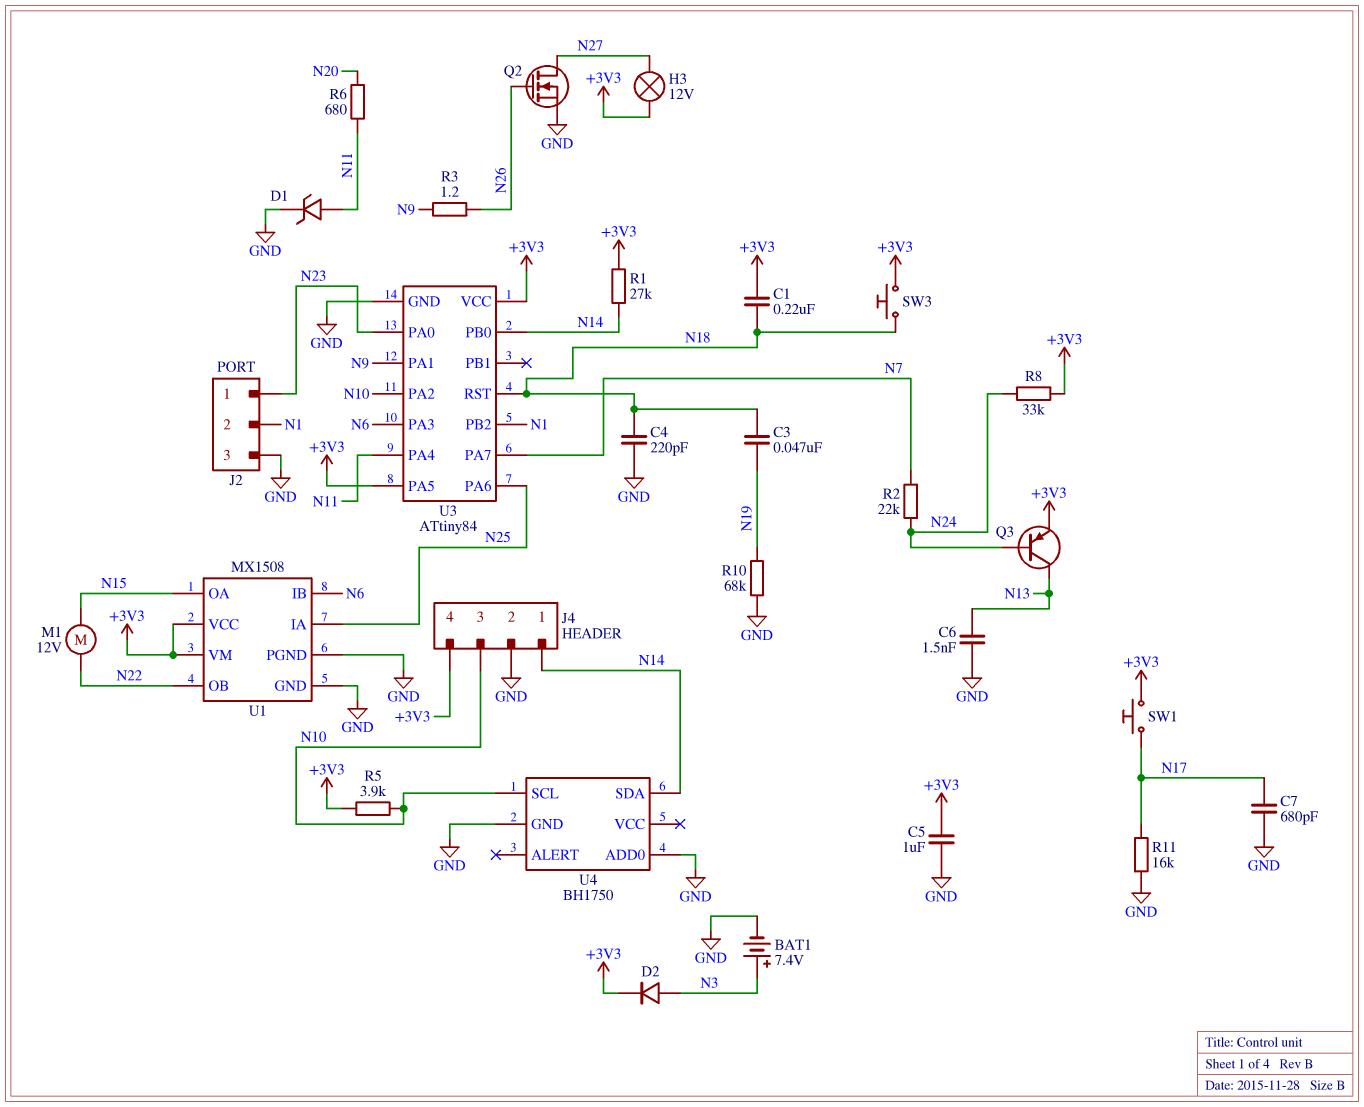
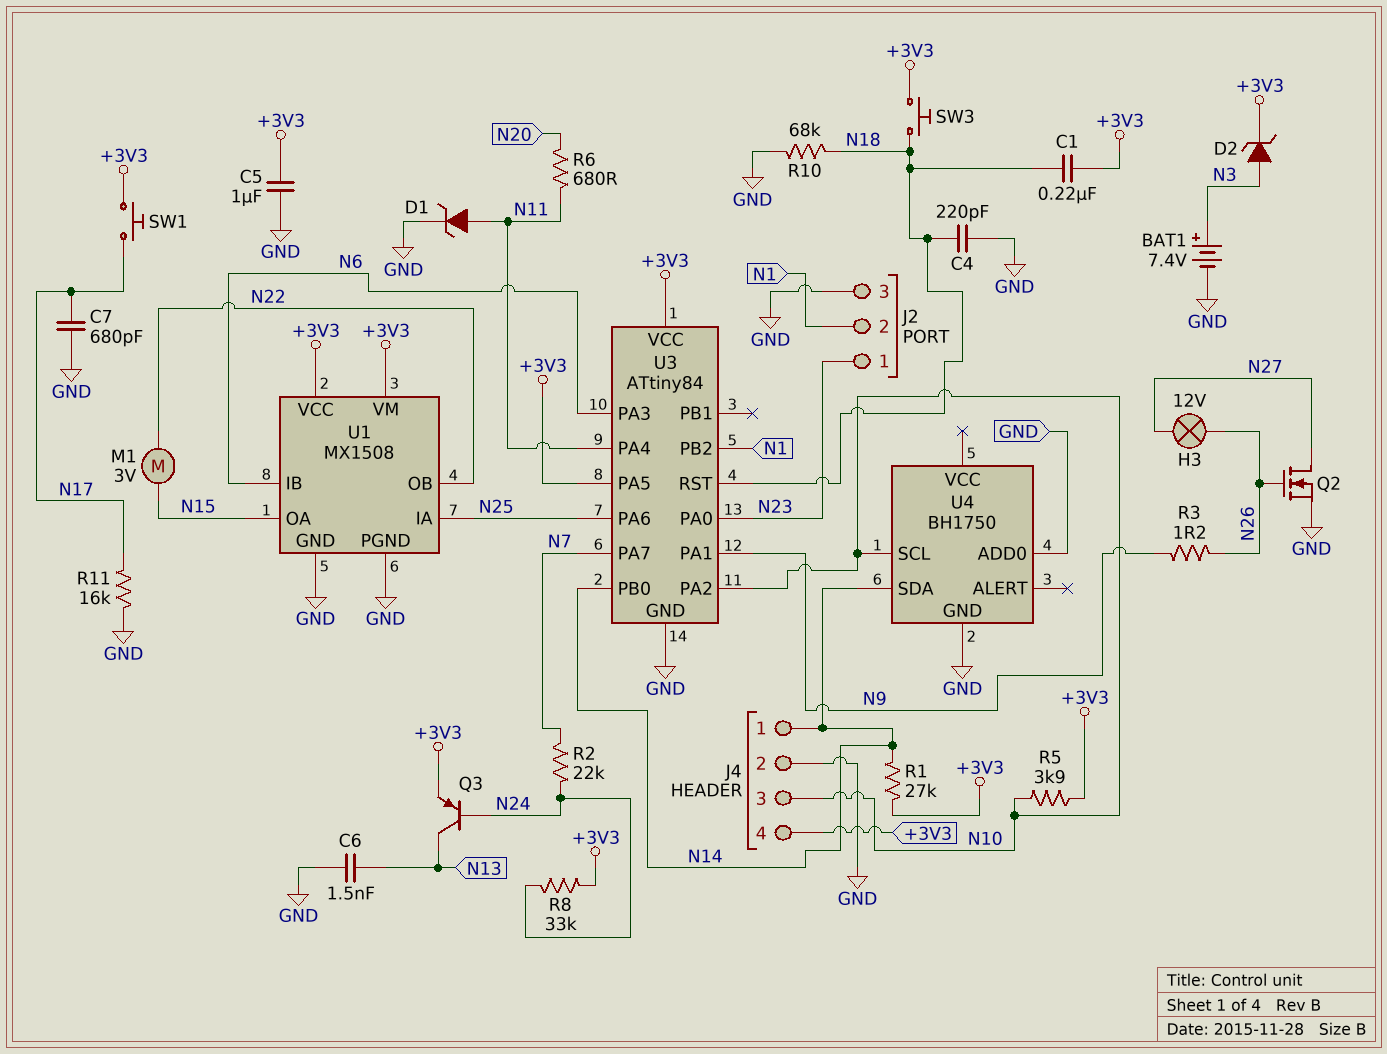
C3: 47nF (N18, N19) -> none
D2: diode (A N3, K +3V3) -> zener (A N3, K +3V3)
H3: lamp 12V (+3V3, N27) -> lamp 12V (N26, N27)
M1: motor 12V (N15, N22) -> motor 3V (N15, N22)
R10: 68k (GND, N19) -> 68k (GND, N18)

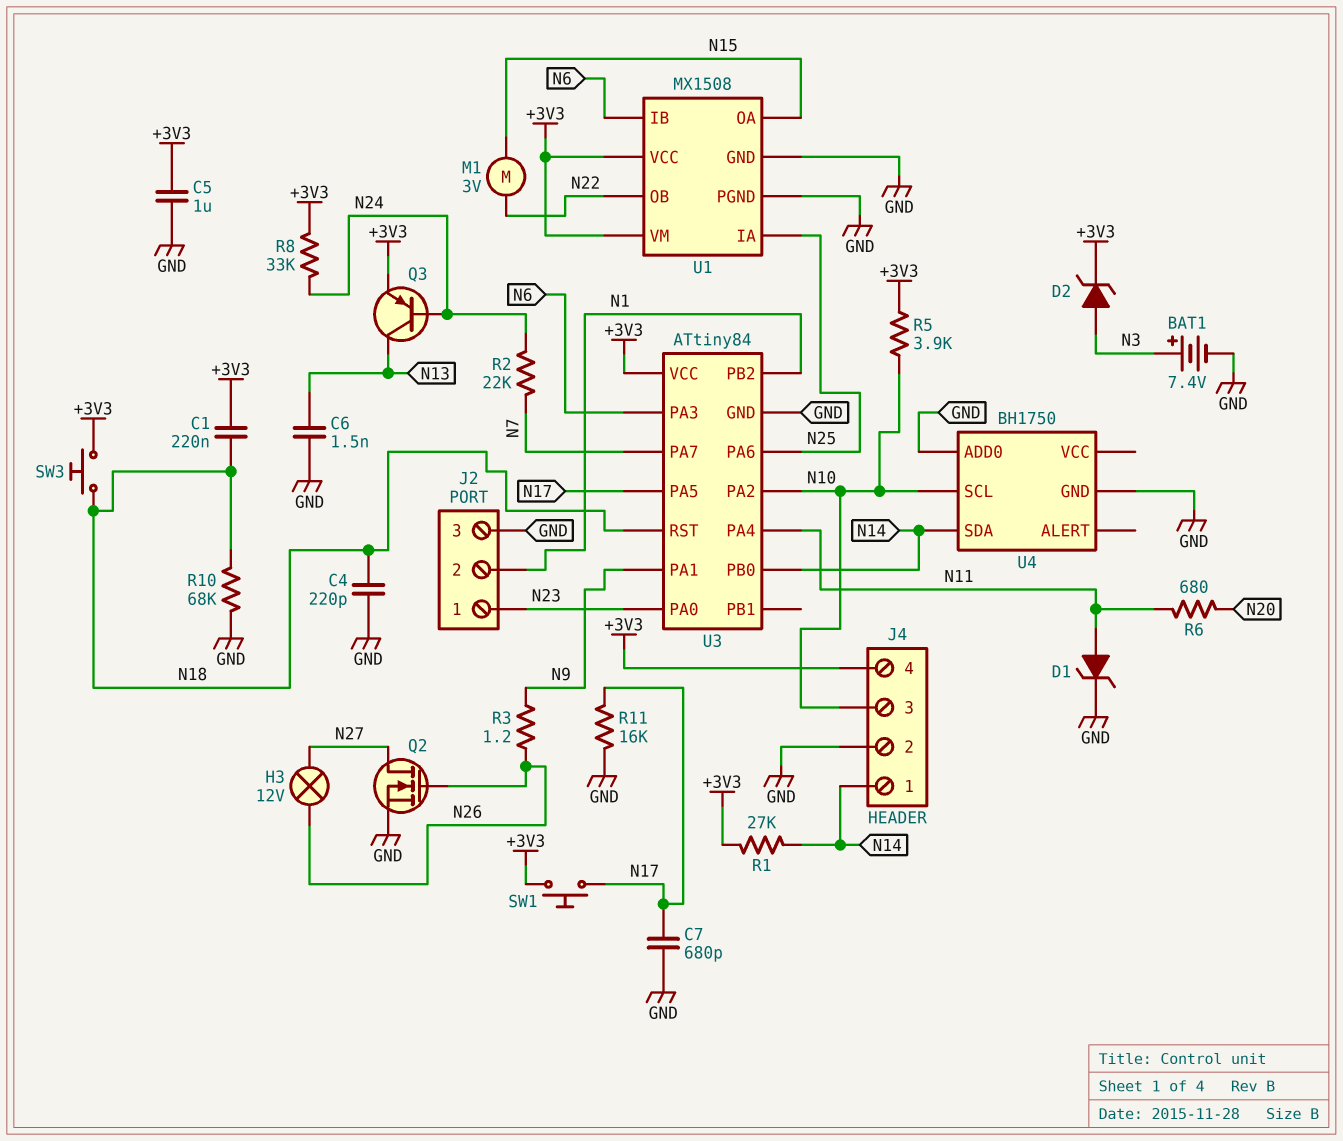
U3 pin PA5: +3V3 -> N17

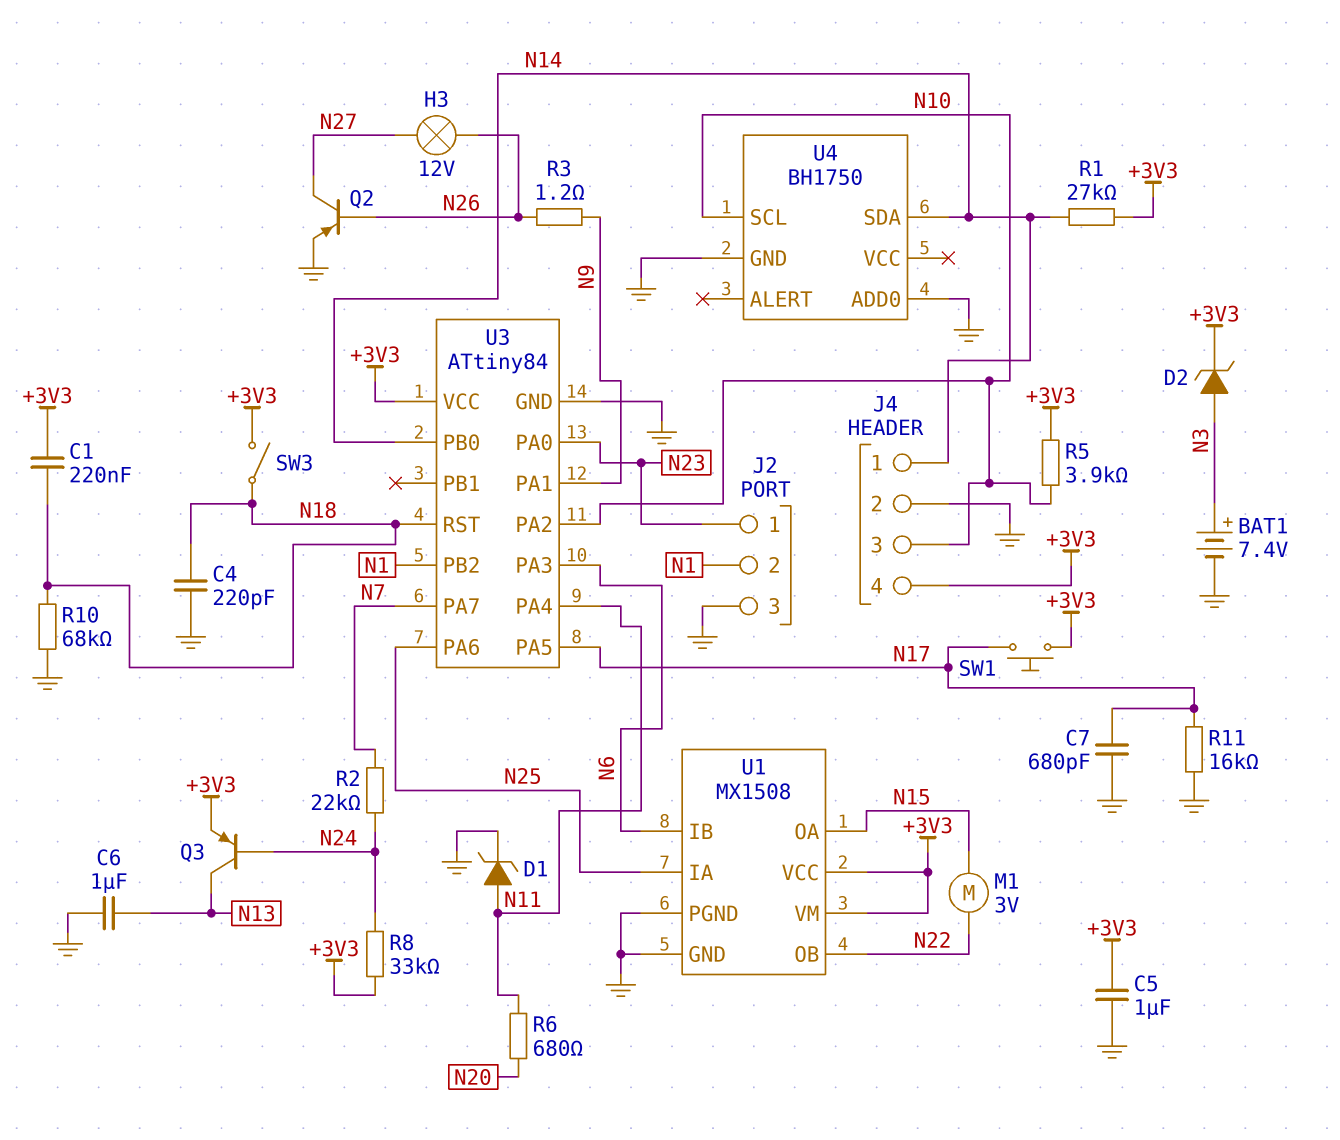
C6: 1.5nF (GND, N13) -> 1uF (GND, N13)
Q2: NMOS (G N26, D N27, S GND) -> PNP (B N26, C N27, E GND)
SW3: button (+3V3, N18) -> switch (+3V3, N18)

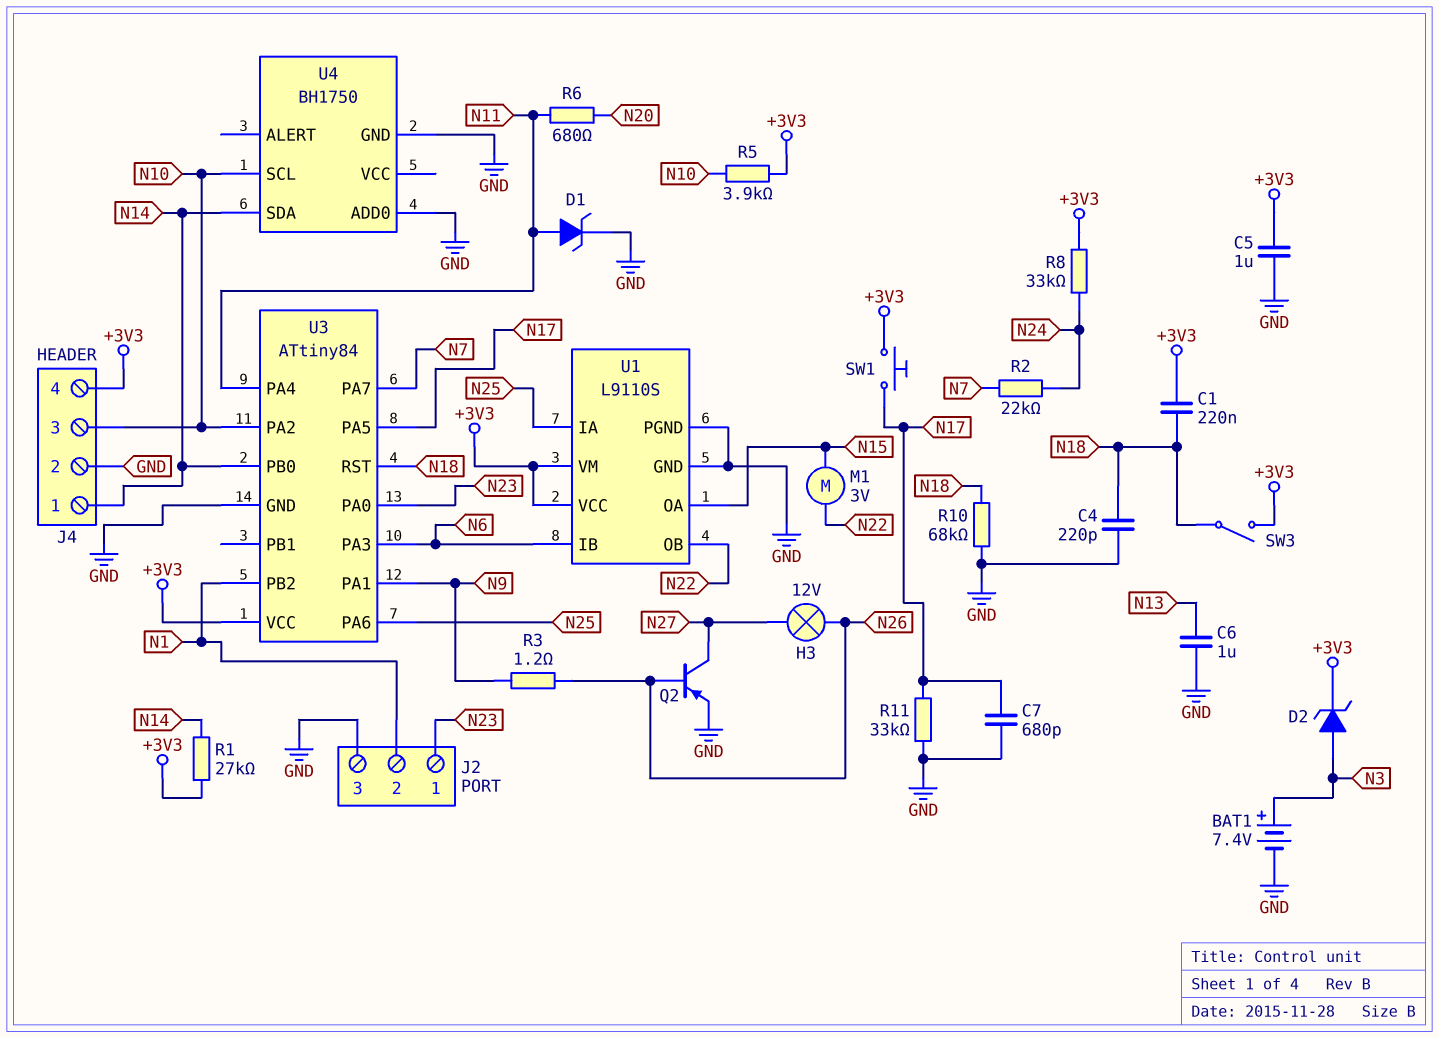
Q3: PNP (B N24, C N13, E +3V3) -> none
R11: 16k (GND, N17) -> 33k (GND, N17)
U1: MX1508 -> L9110S

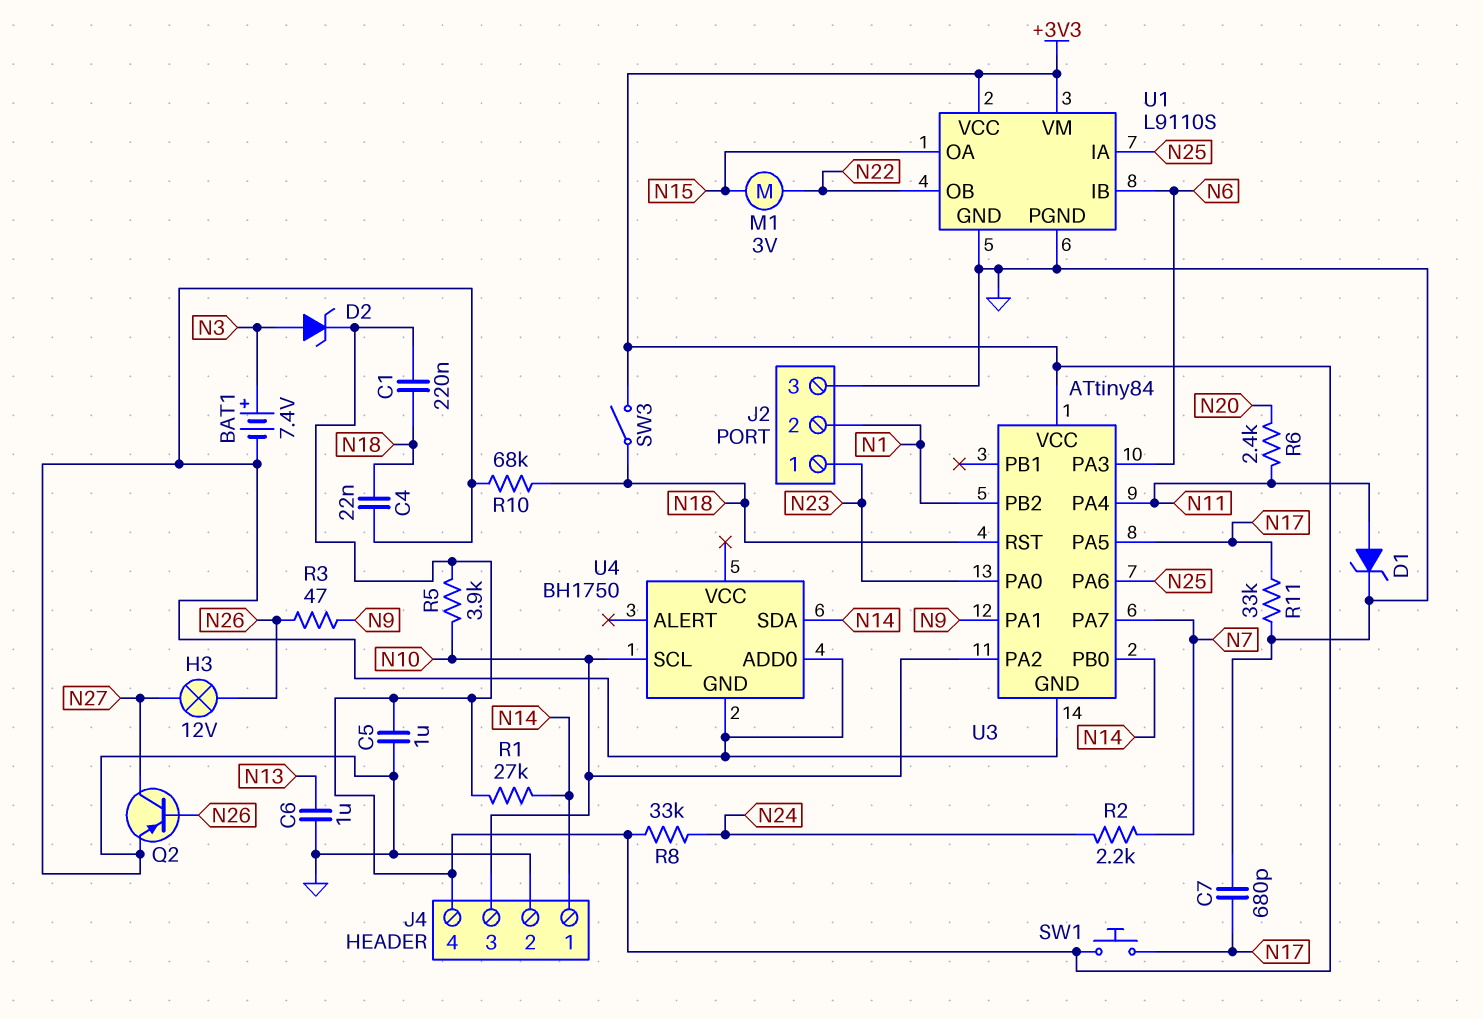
C4: 220pF (GND, N18) -> 22nF (GND, N18)
R2: 22k (N7, N24) -> 2.2k (N7, N24)
R3: 1.2 (N9, N26) -> 47 (N9, N26)
R6: 680 (N11, N20) -> 2.4k (N11, N20)

